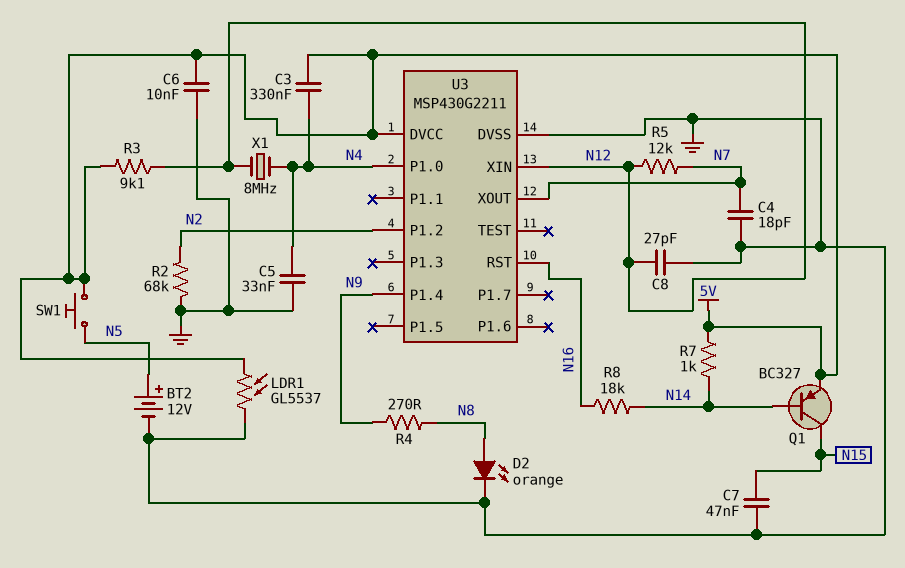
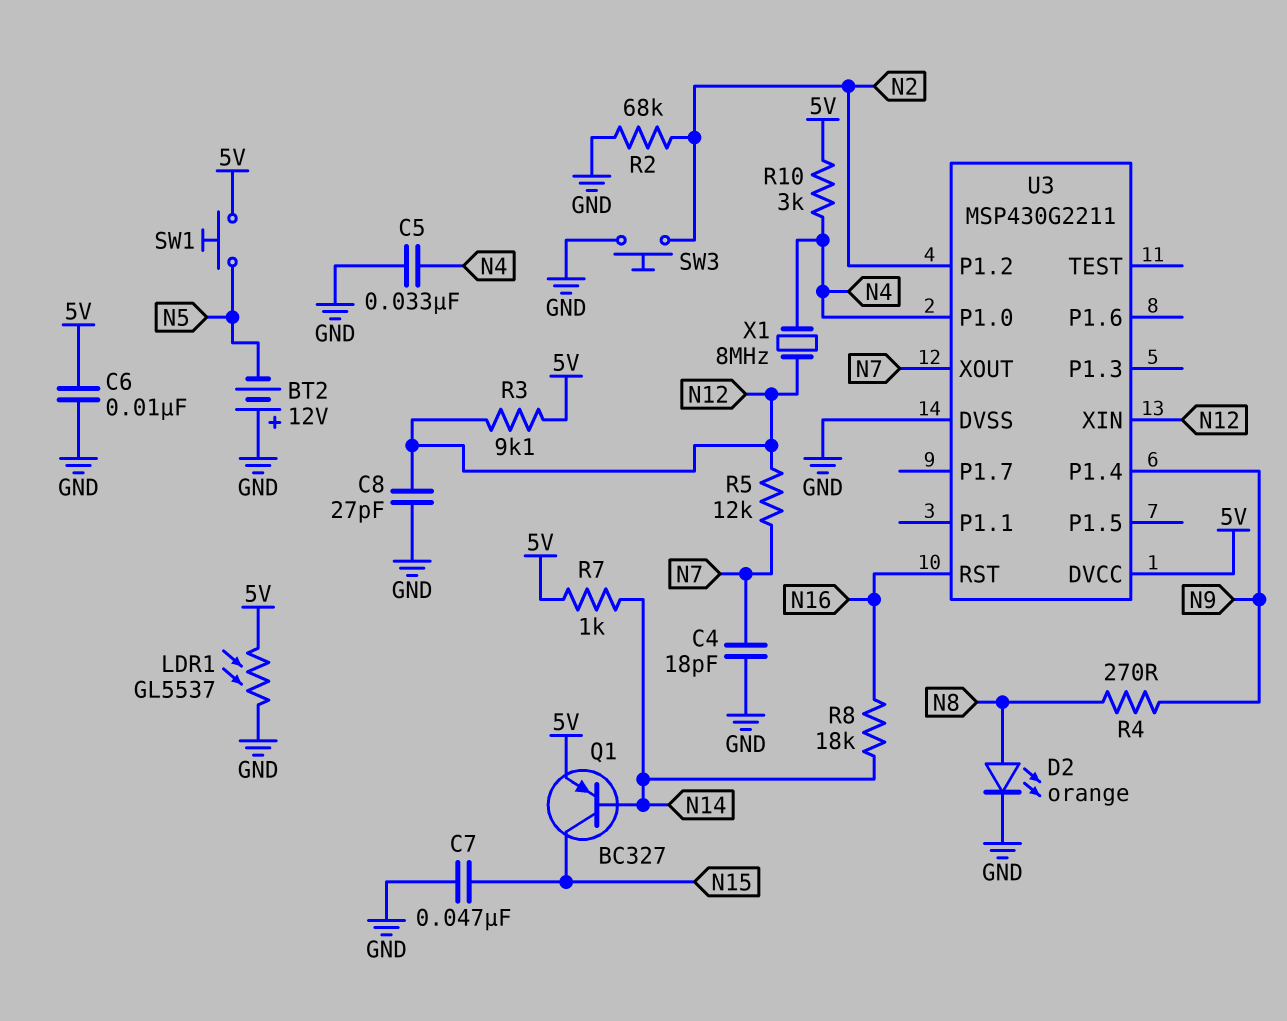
BT2: 12V (plus N5, minus GND) -> 12V (plus GND, minus N5)
C3: 330nF (5V, N4) -> none
R10: none -> 3k (5V, N4)
SW3: none -> button (GND, N2)

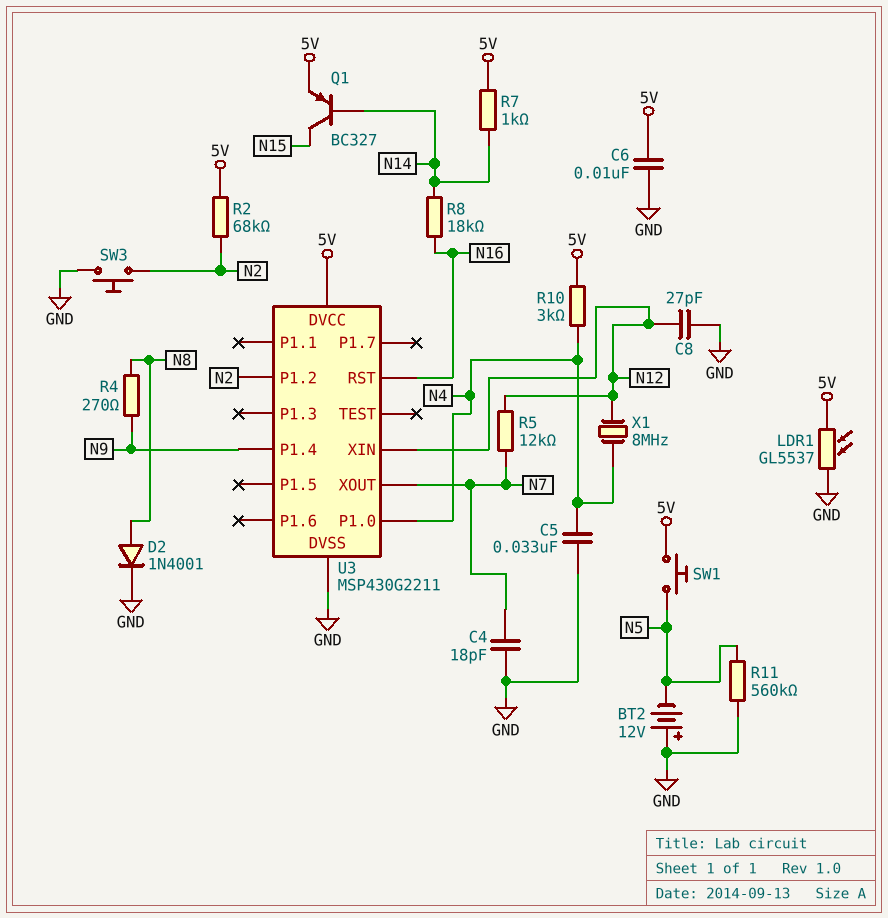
C7: 47nF (GND, N15) -> none
D2: LED orange (A N8, K GND) -> diode 1N4001 (A N8, K GND)
R2: 68k (GND, N2) -> 68k (5V, N2)
R3: 9.1k (5V, N12) -> none
R11: none -> 560k (GND, N5)

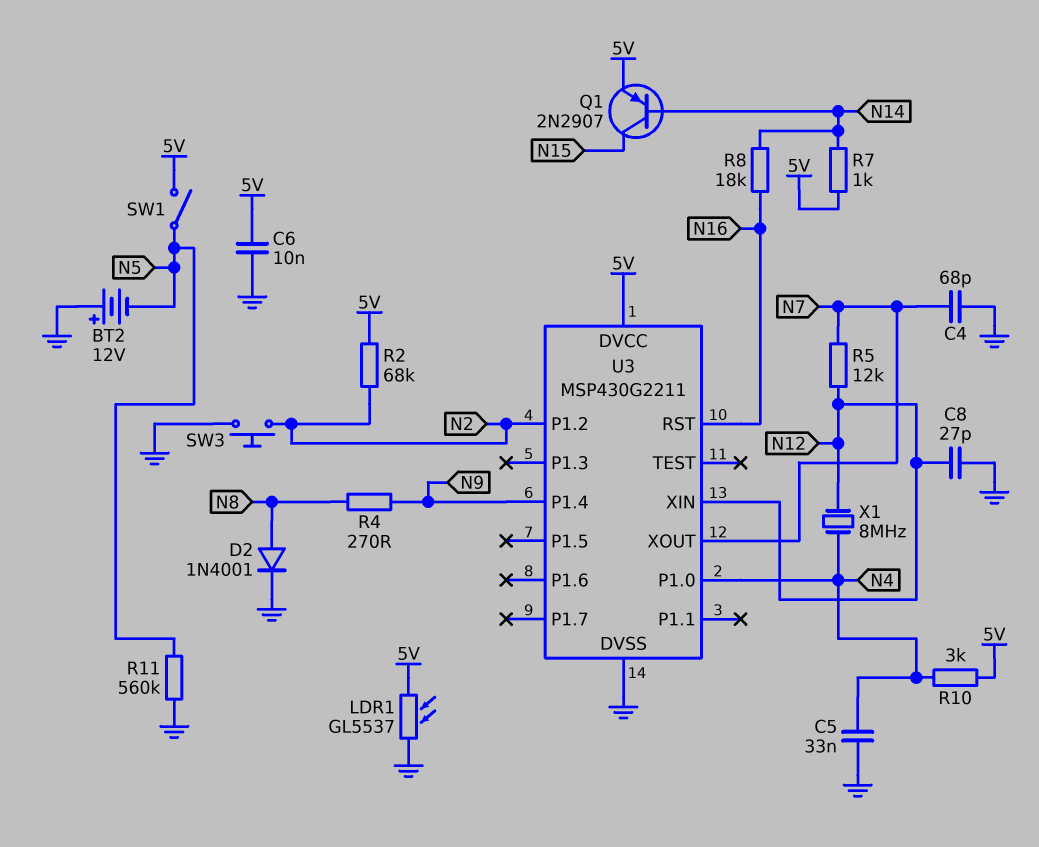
C4: 18pF (GND, N7) -> 68pF (GND, N7)
Q1: PNP BC327 (B N14, C N15, E 5V) -> PNP 2N2907 (B N14, C N15, E 5V)
SW1: button (5V, N5) -> switch (5V, N5)

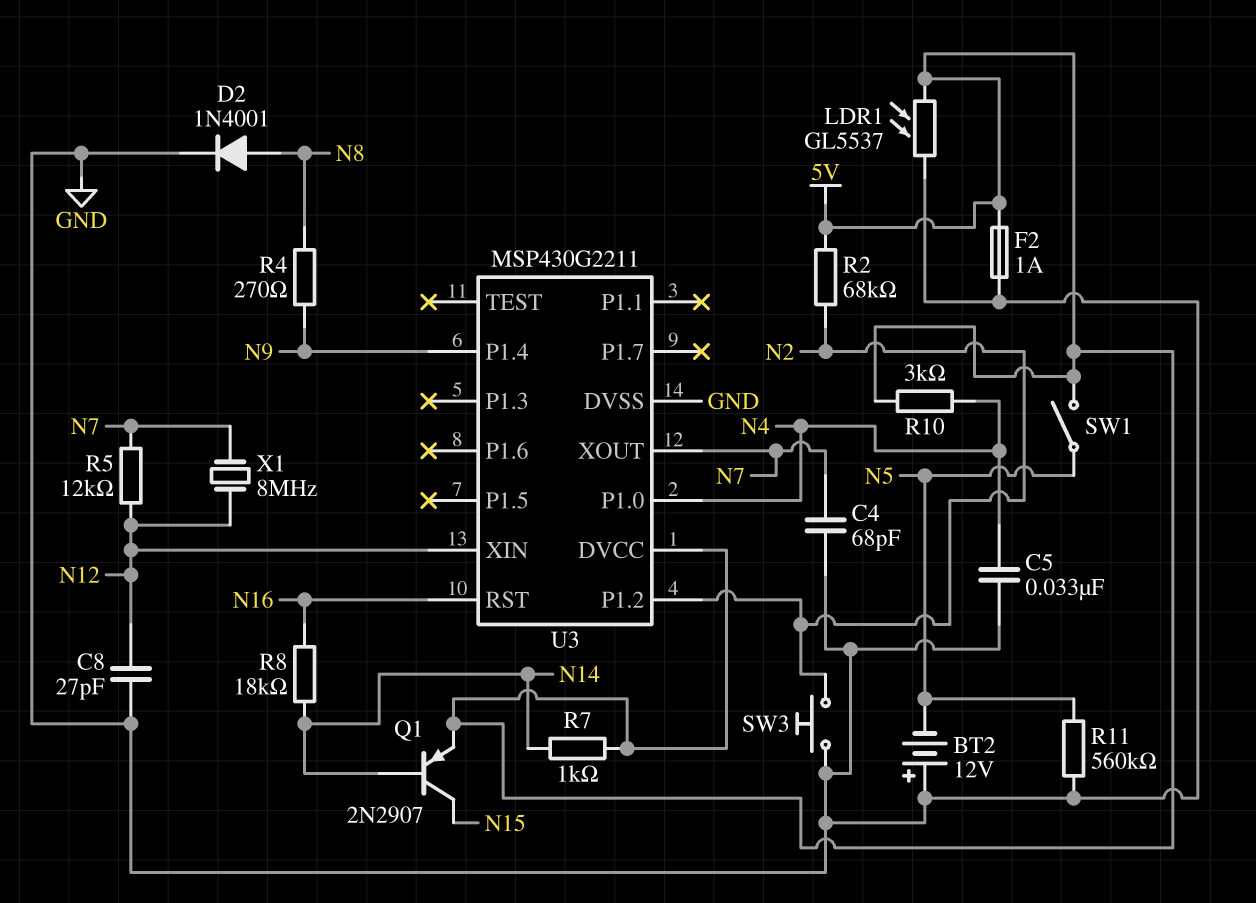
C6: 10nF (5V, GND) -> none
F2: none -> 1A (5V, GND)
X1: 8MHz (N4, N12) -> 8MHz (N7, N12)

